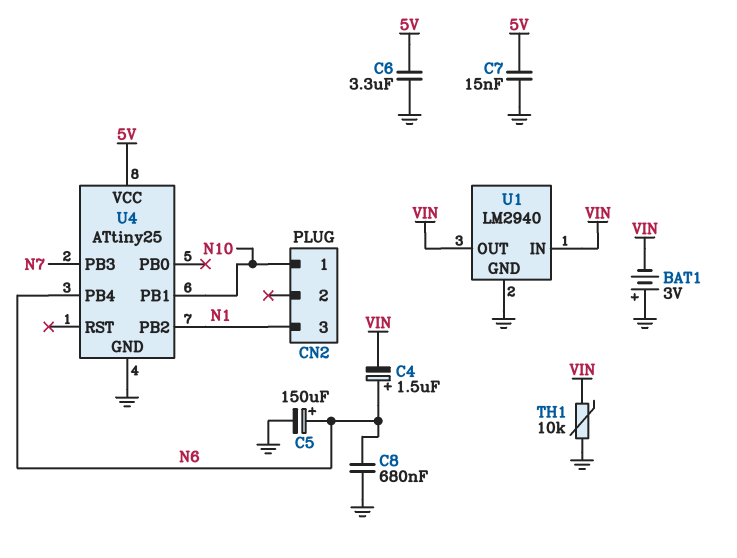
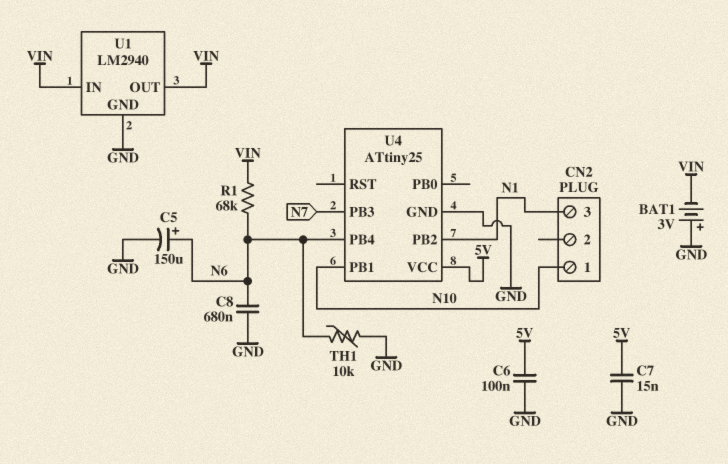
C4: 1.5uF (plus N6, minus VIN) -> none
C6: 3.3uF (5V, GND) -> 100nF (5V, GND)
R1: none -> 68k (N6, VIN)
TH1: 10k (GND, VIN) -> 10k (GND, N6)

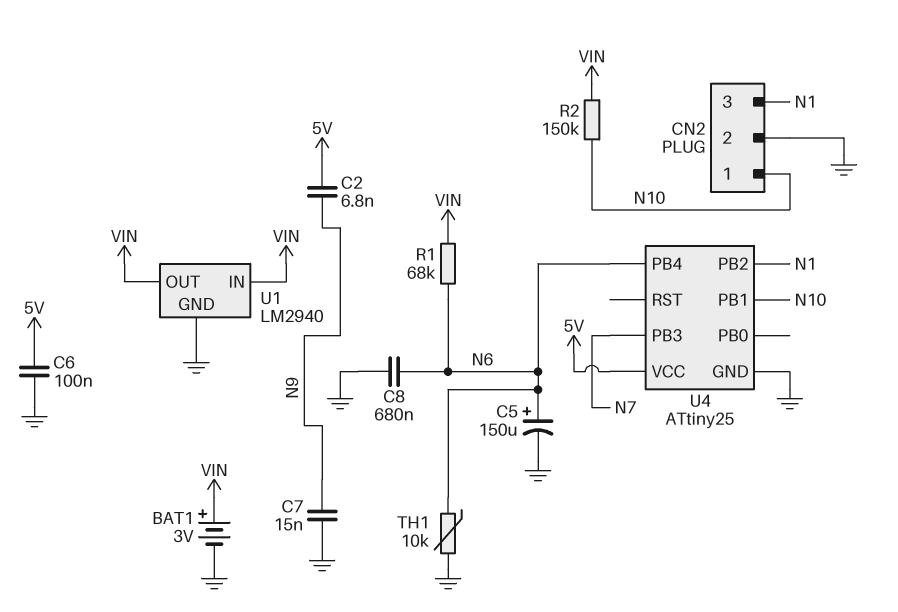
BAT1: 3V (plus GND, minus VIN) -> 3V (plus VIN, minus GND)
C2: none -> 6.8nF (5V, N9)
C7: 15nF (5V, GND) -> 15nF (GND, N9)
CN2 pin 2: none -> GND
R2: none -> 150k (N10, VIN)

